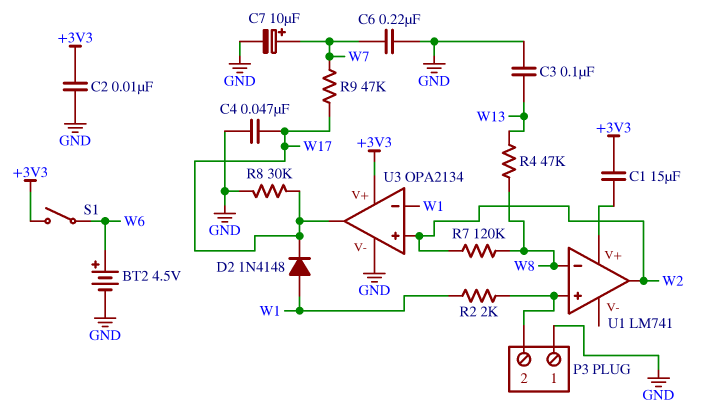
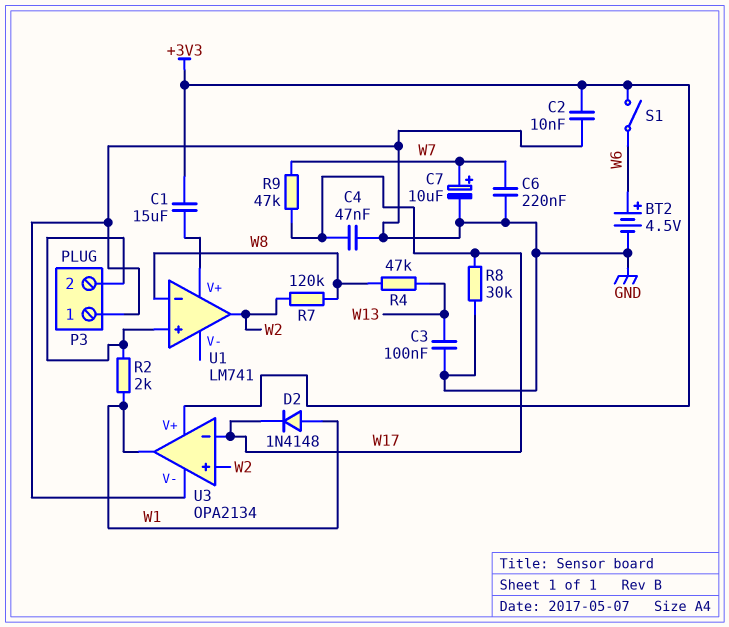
U3 pin in-: W1 -> W17
U3 pin out: W17 -> W1

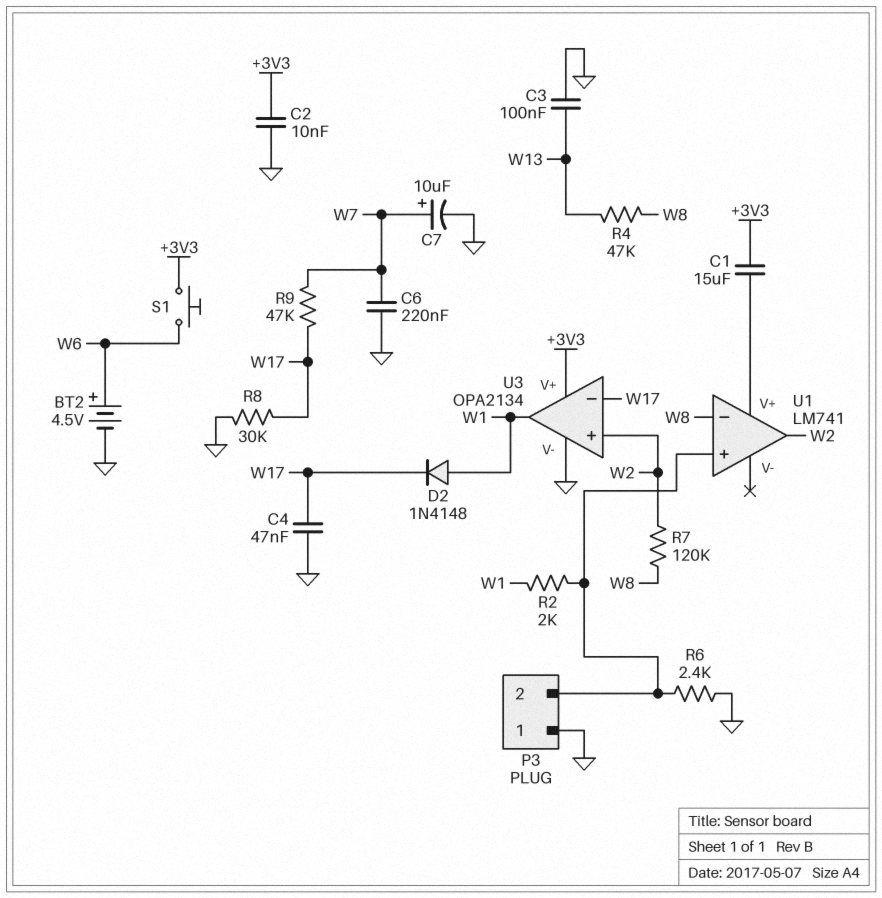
R6: none -> 2.4k (GND, P3/2)
S1: switch (+3V3, W6) -> button (+3V3, W6)

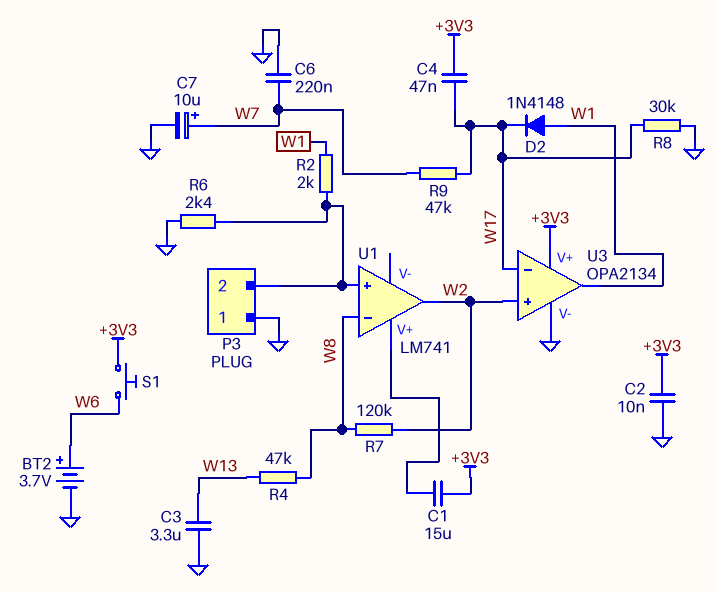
BT2: 4.5V (plus W6, minus GND) -> 3.7V (plus W6, minus GND)
C3: 100nF (GND, W13) -> 3.3uF (GND, W13)
C4: 47nF (GND, W17) -> 47nF (+3V3, W17)

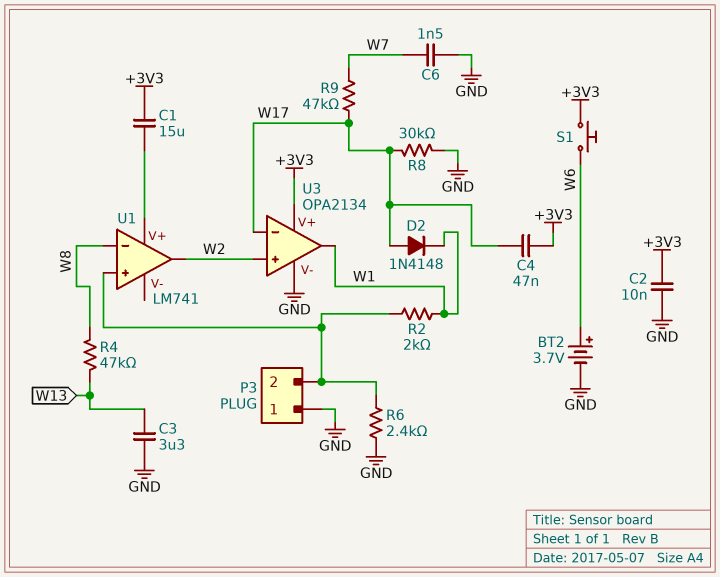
C6: 220nF (GND, W7) -> 1.5nF (GND, W7)
C7: 10uF (plus W7, minus GND) -> none
D2: diode 1N4148 (A W1, K W17) -> diode 1N4148 (A W17, K W1)
R7: 120k (W2, W8) -> none

